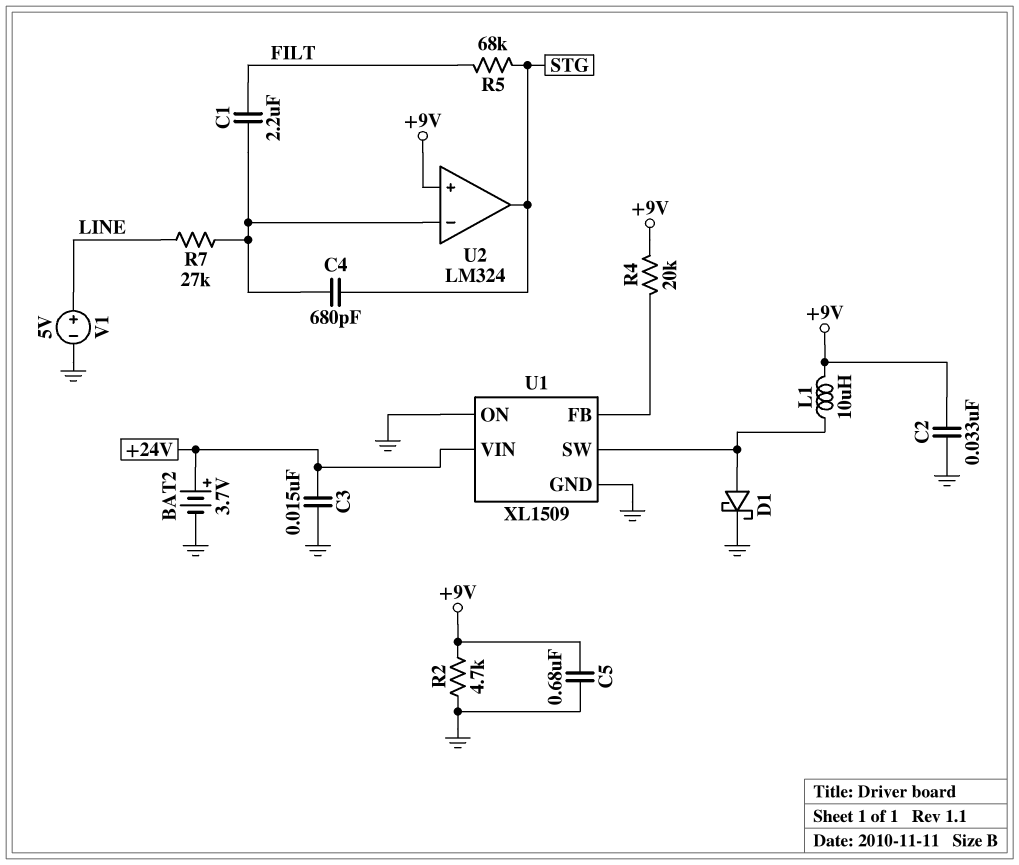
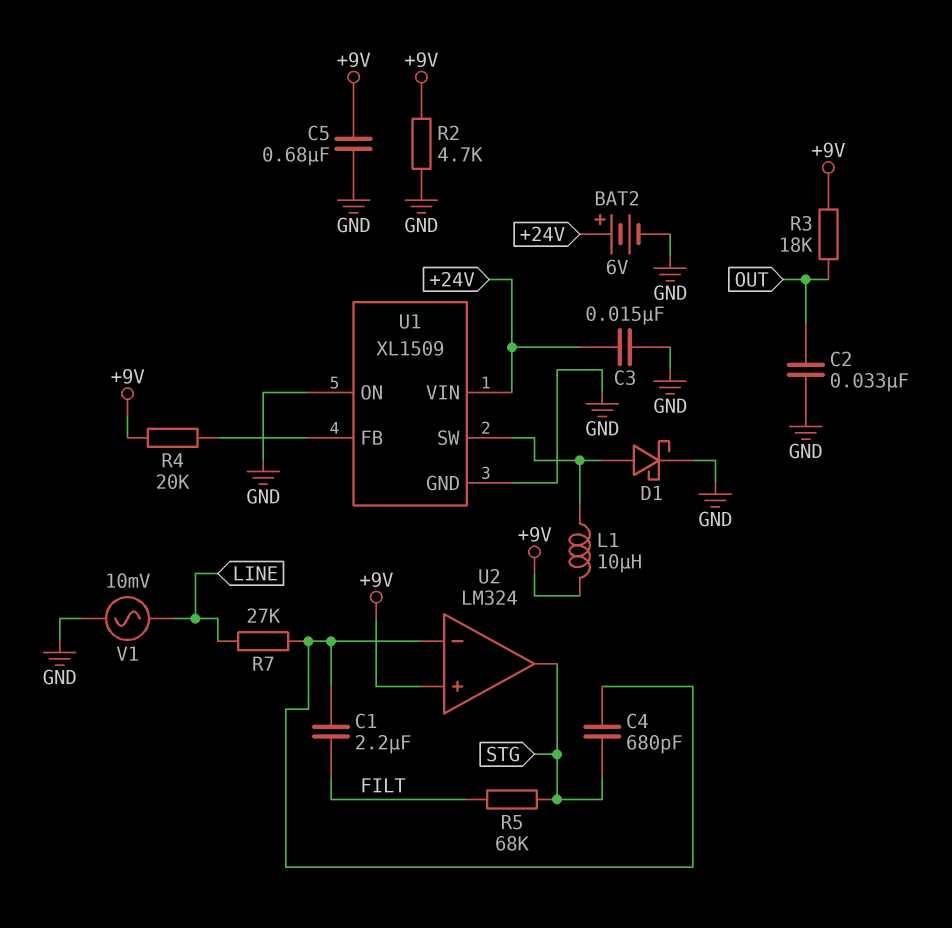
BAT2: 3.7V (plus +24V, minus GND) -> 6V (plus +24V, minus GND)
C2: 33nF (+9V, GND) -> 33nF (GND, OUT)
R3: none -> 18k (+9V, OUT)
V1: 5V (plus LINE, minus GND) -> AC 10mV (GND, LINE)

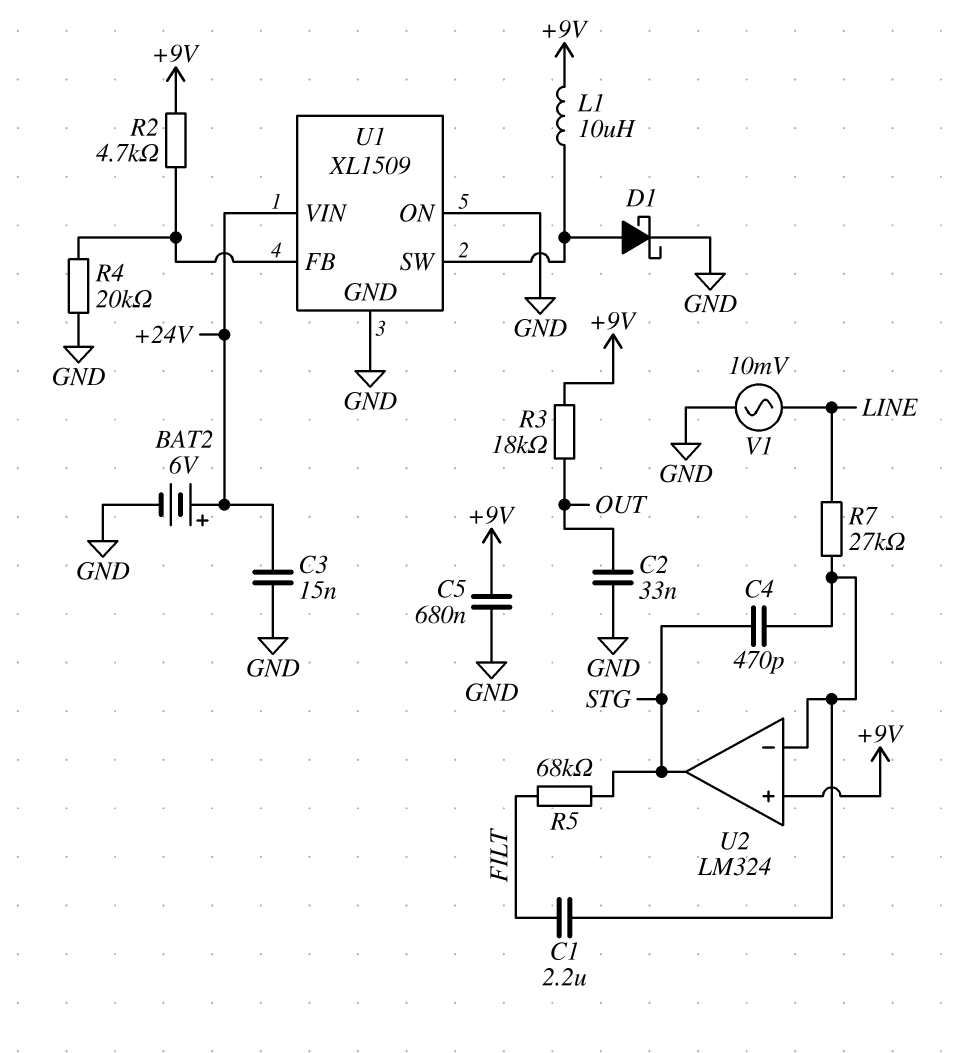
C4: 680pF (STG, U2/in-) -> 470pF (STG, U2/in-)
R2: 4.7k (+9V, GND) -> 4.7k (+9V, U1/FB)
R4: 20k (+9V, U1/FB) -> 20k (GND, U1/FB)

